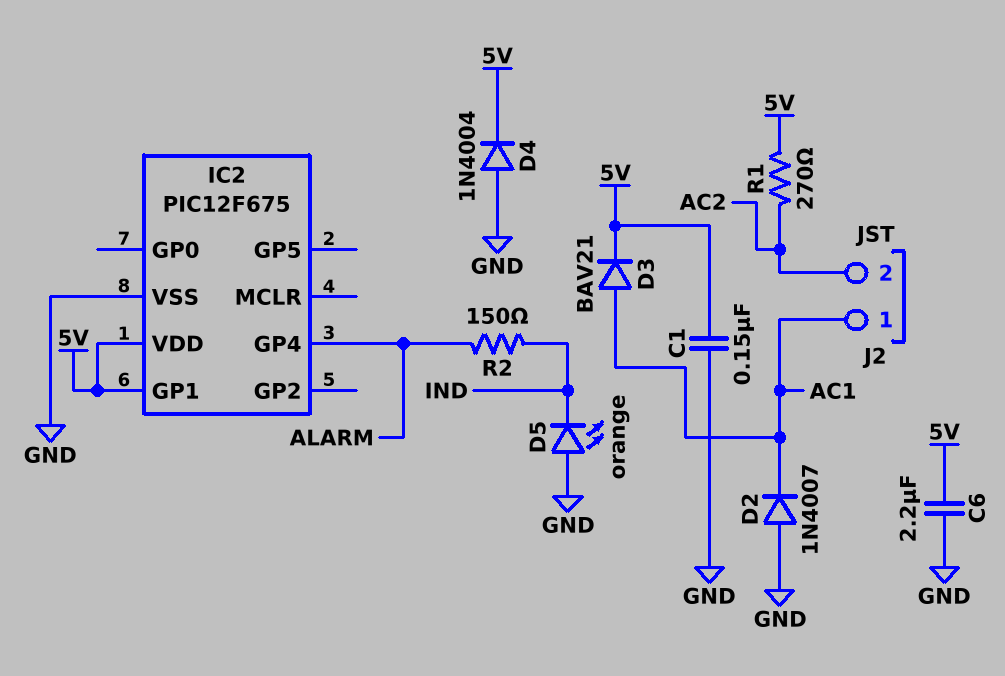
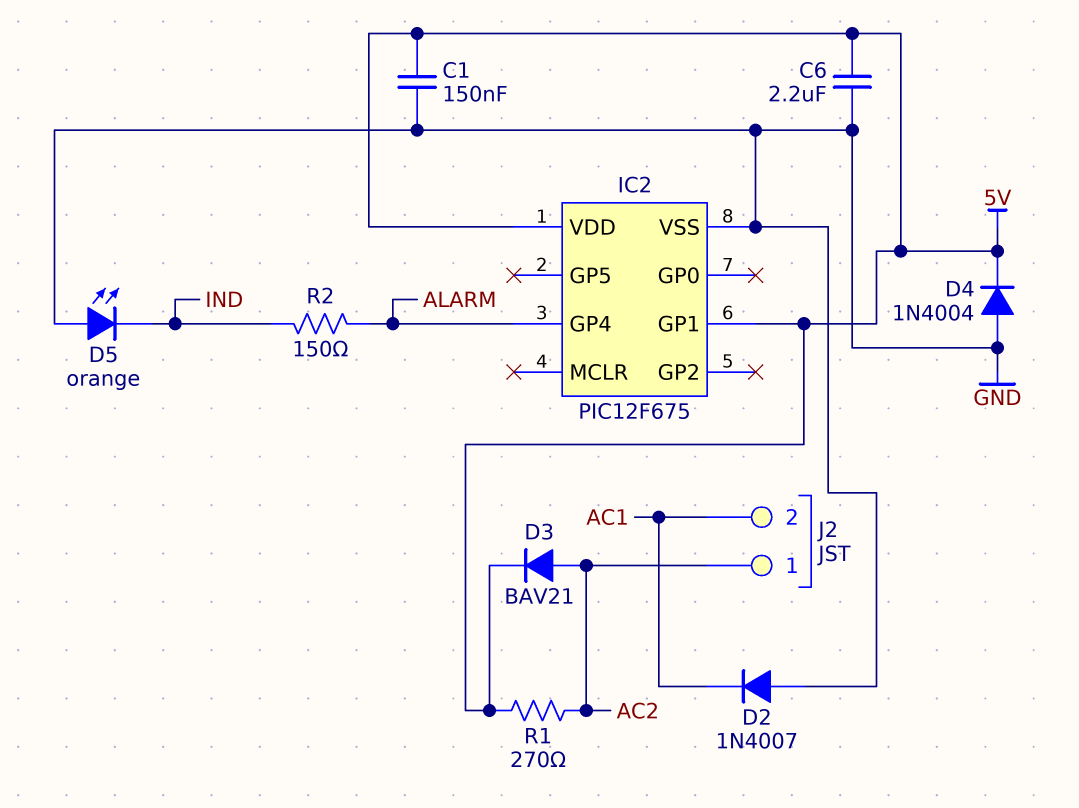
D3: diode BAV21 (A AC1, K 5V) -> diode BAV21 (A AC2, K 5V)
J2 pin 1: AC1 -> AC2
J2 pin 2: AC2 -> AC1

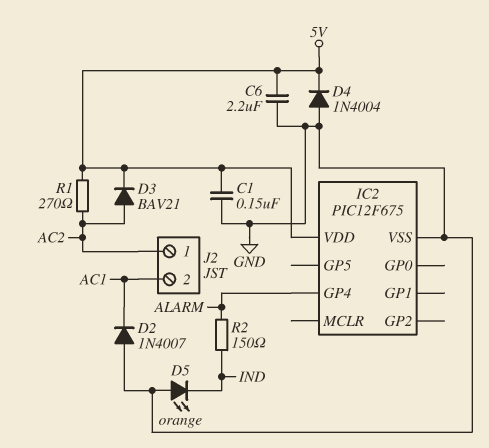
IC2 pin GP1: 5V -> none

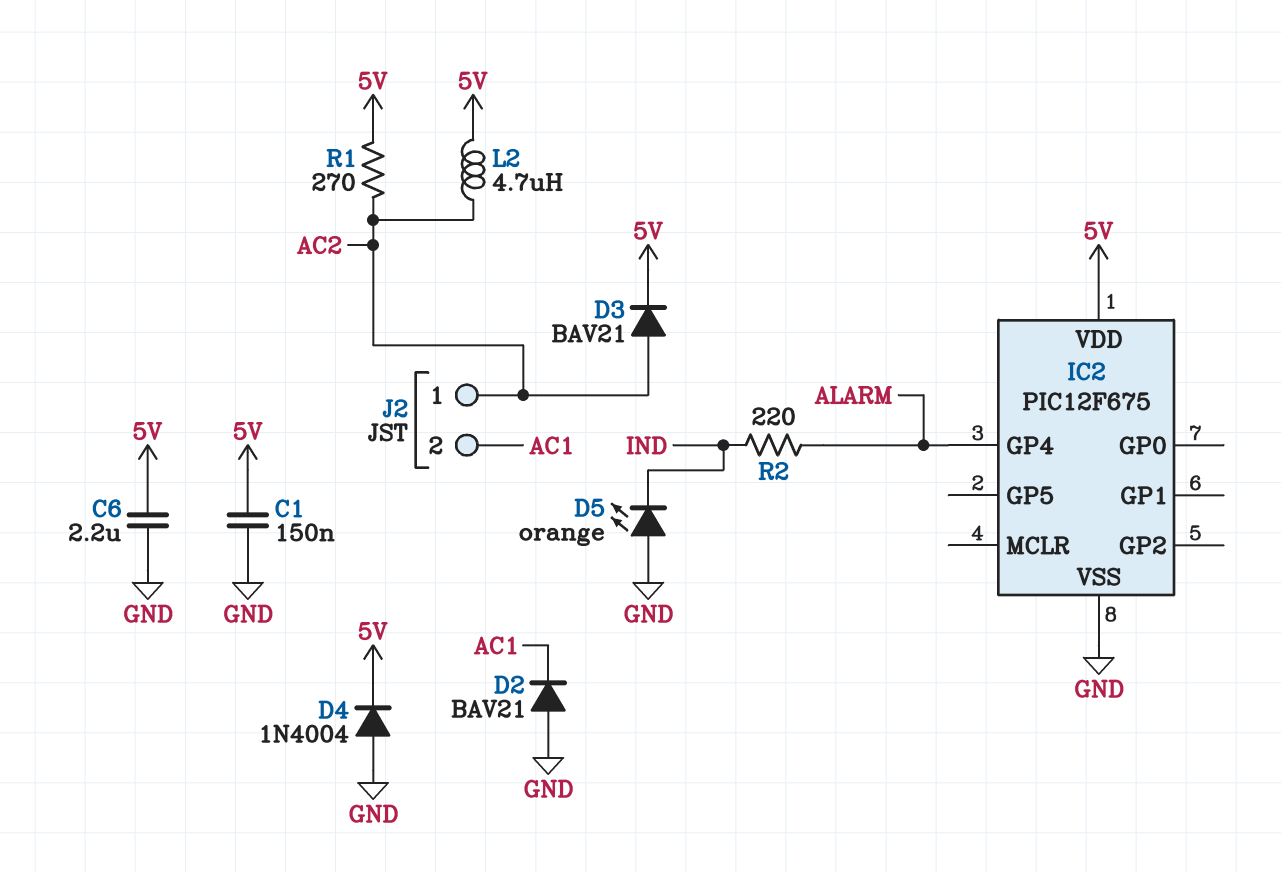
D2: diode 1N4007 (A GND, K AC1) -> diode BAV21 (A GND, K AC1)
L2: none -> 4.7uH (5V, AC2)
R2: 150 (ALARM, IND) -> 220 (ALARM, IND)

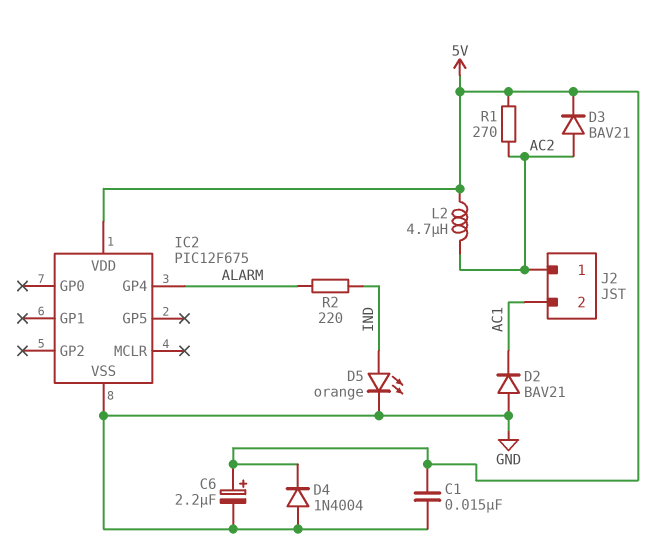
C1: 150nF (5V, GND) -> 15nF (5V, GND)
C6: 2.2uF (5V, GND) -> 2.2uF (plus 5V, minus GND)
D5: LED orange (A GND, K IND) -> LED orange (A IND, K GND)

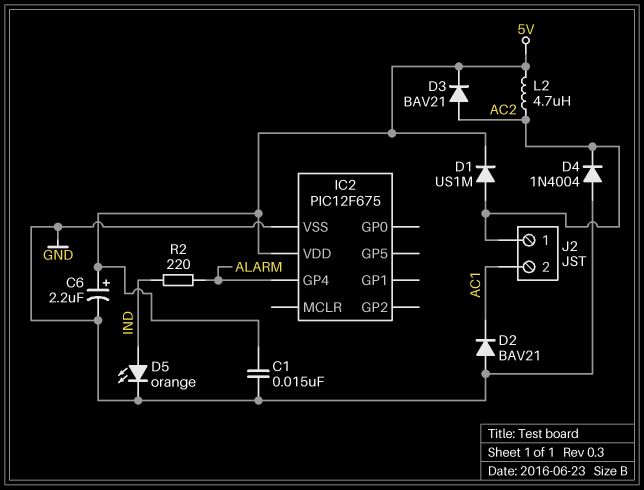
D1: none -> diode US1M (A AC2, K 5V)
D4: diode 1N4004 (A GND, K 5V) -> diode 1N4004 (A GND, K AC2)
R1: 270 (5V, AC2) -> none

